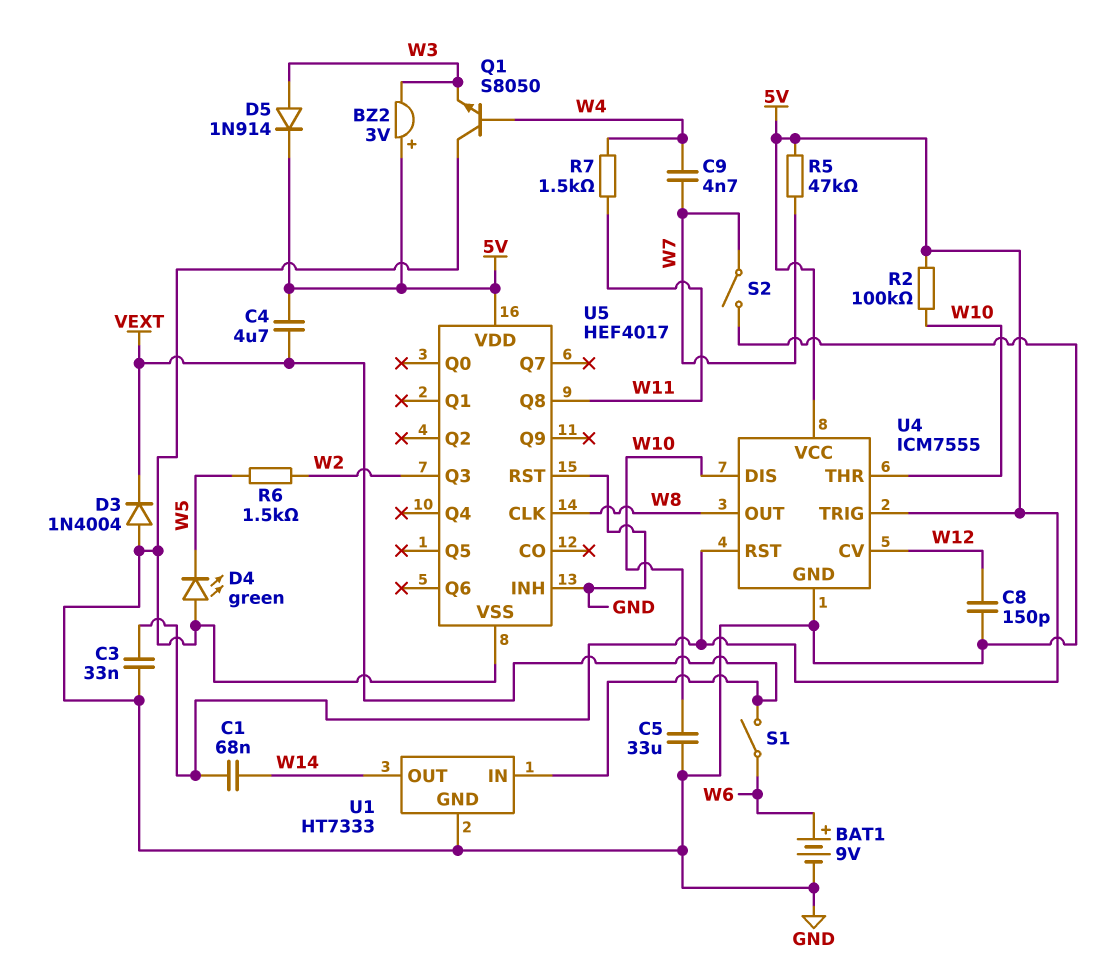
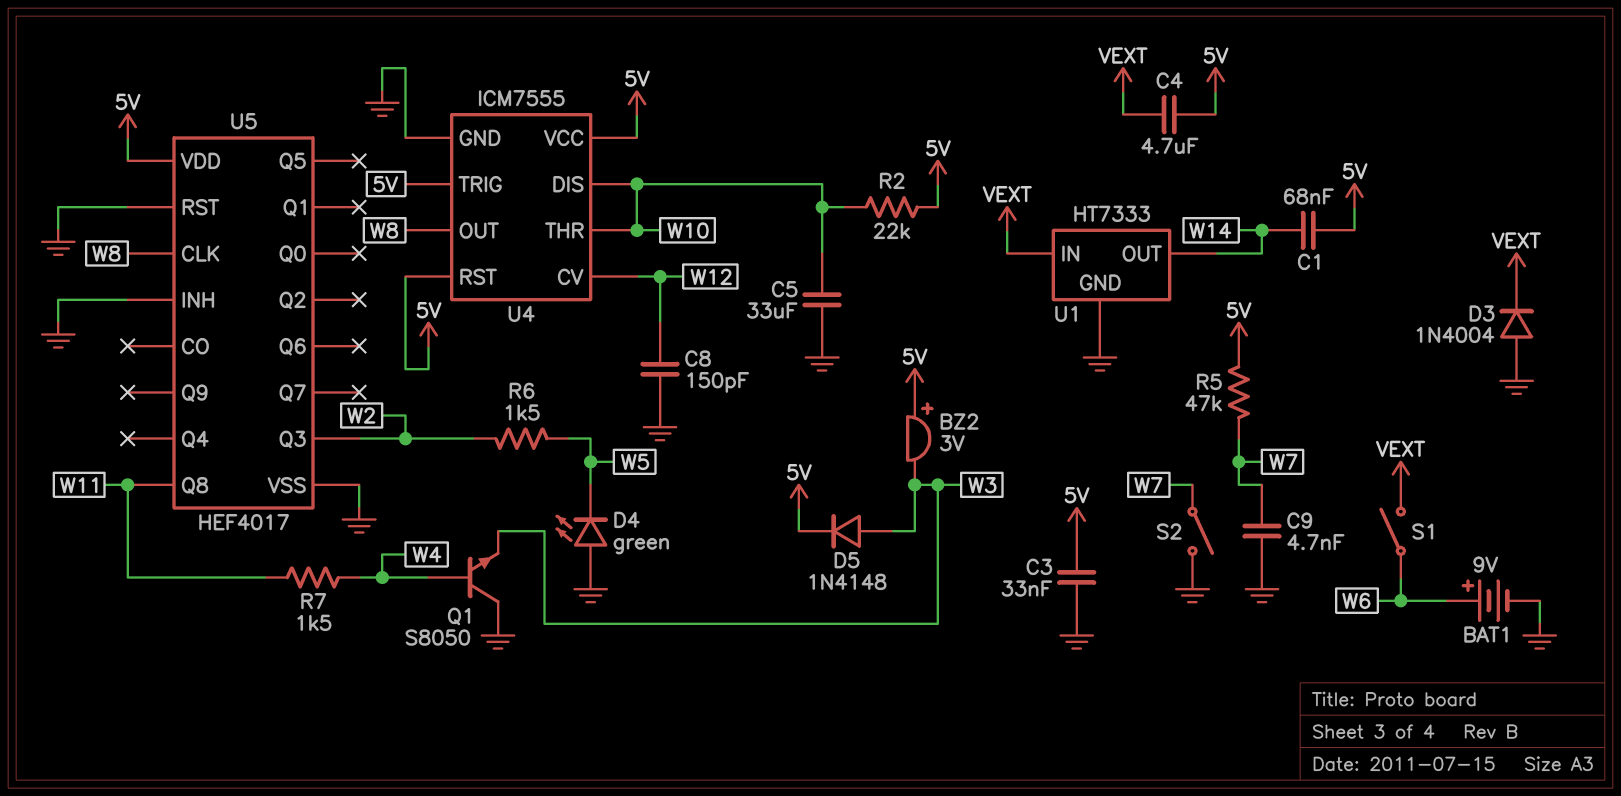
C9: 4.7nF (W4, W7) -> 4.7nF (GND, W7)
D5: diode 1N914 (A W3, K 5V) -> diode 1N4148 (A W3, K 5V)
R2: 100k (5V, W10) -> 22k (5V, W10)

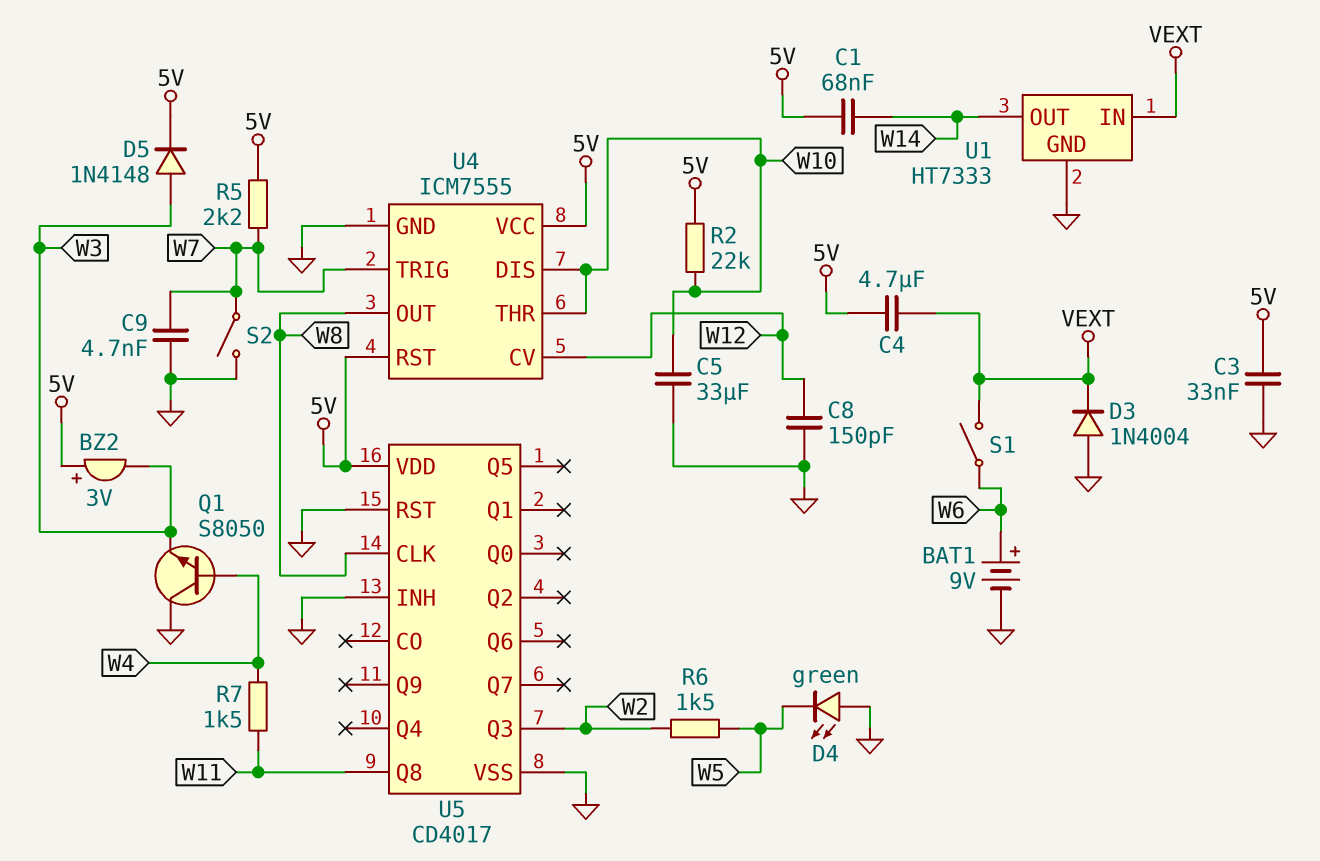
R5: 47k (5V, W7) -> 2.2k (5V, W7)
U4 pin TRIG: 5V -> W7
U5: HEF4017 -> CD4017

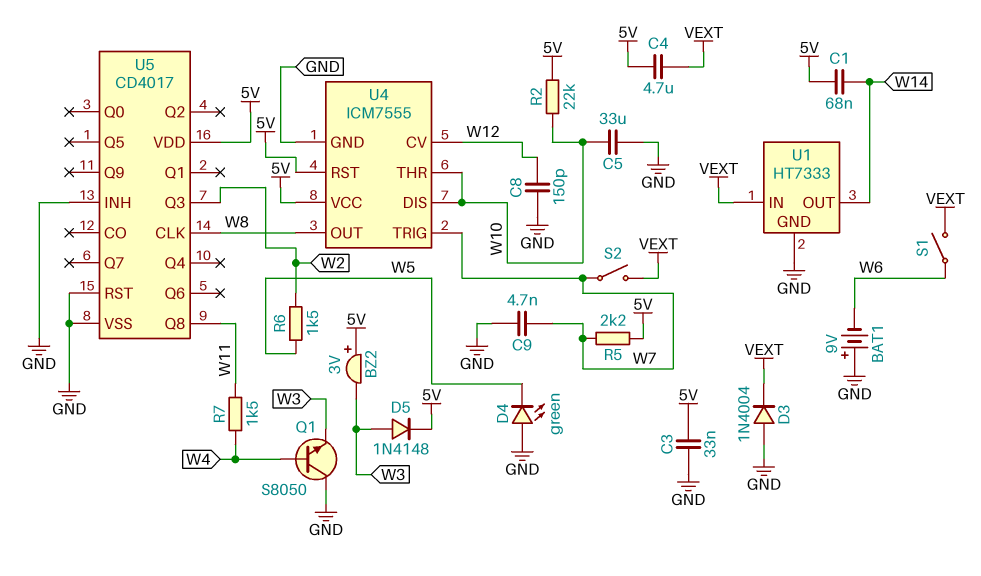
BAT1: 9V (plus W6, minus GND) -> 9V (plus GND, minus W6)
S2: switch (GND, W7) -> switch (VEXT, W7)

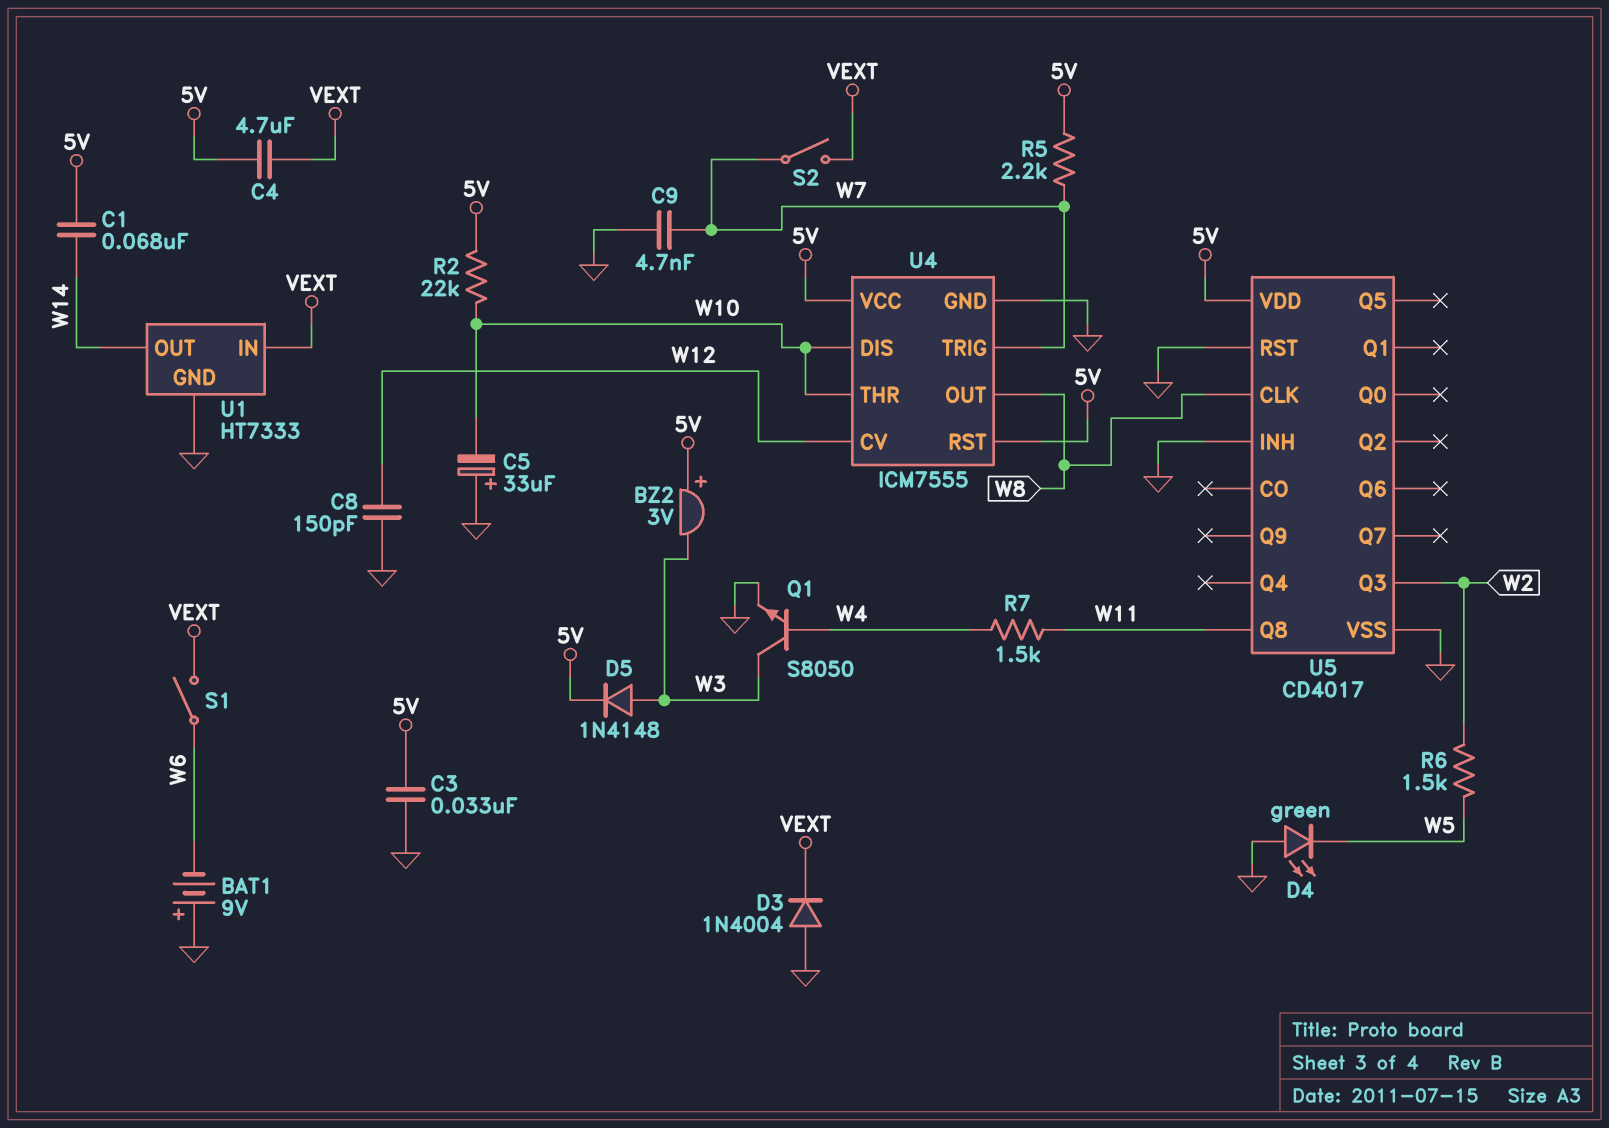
C5: 33uF (GND, W10) -> 33uF (plus GND, minus W10)
Q1: NPN S8050 (B W4, C GND, E W3) -> NPN S8050 (B W4, C W3, E GND)

